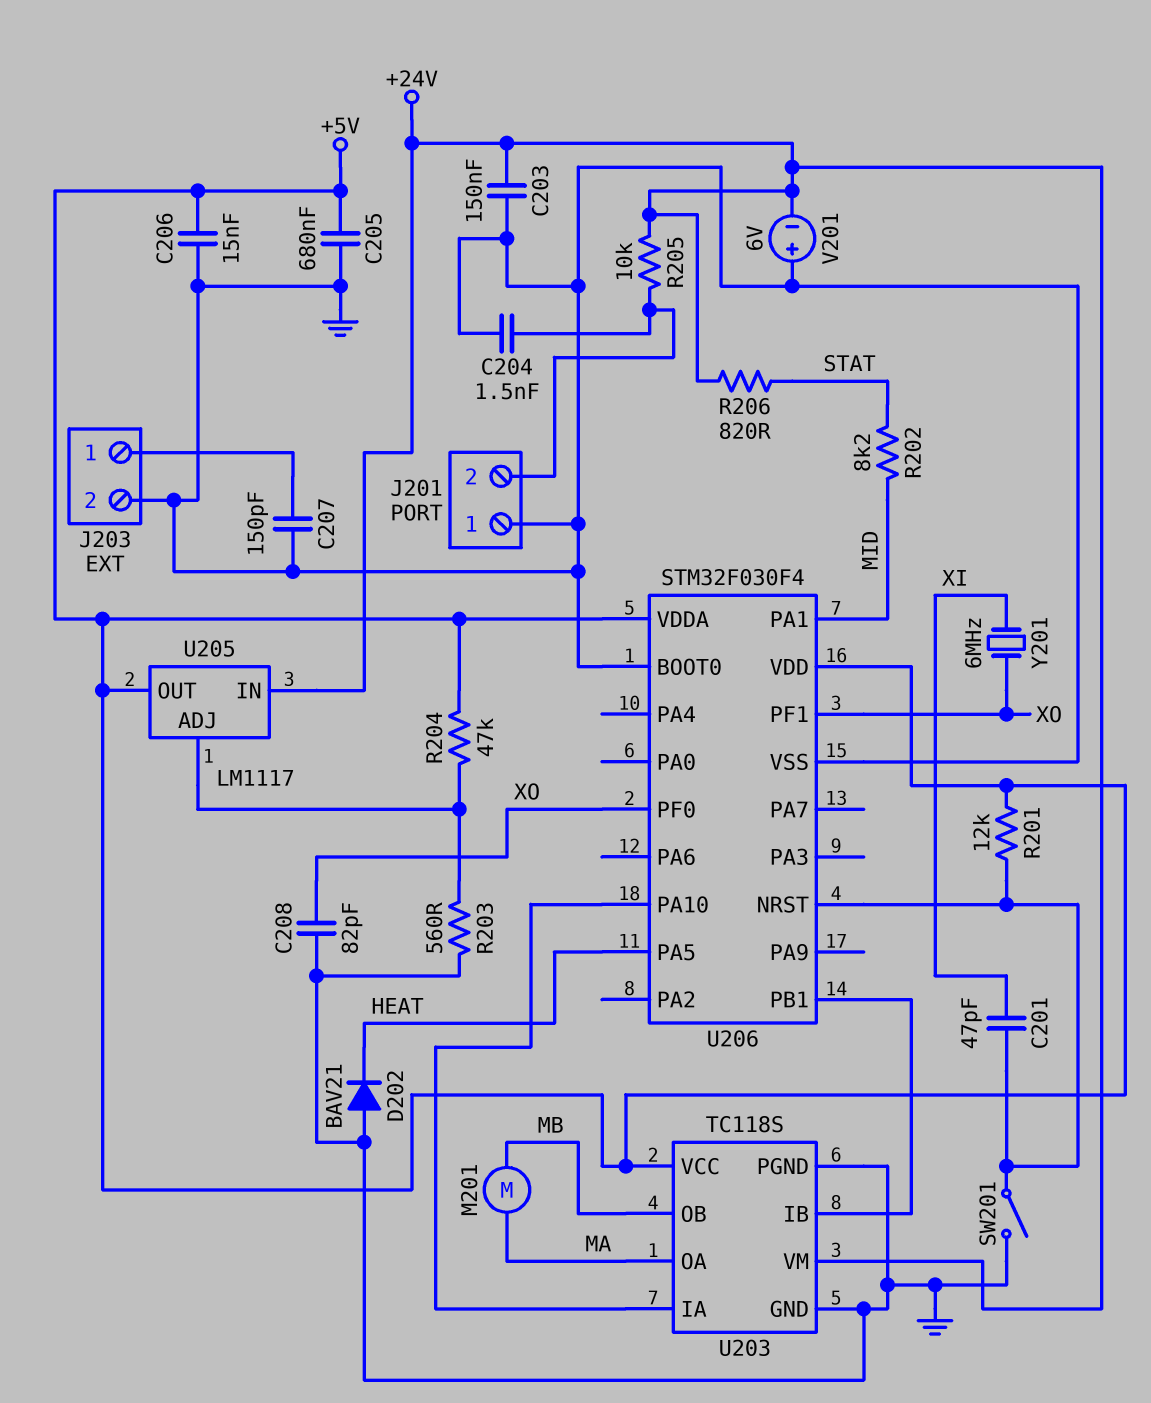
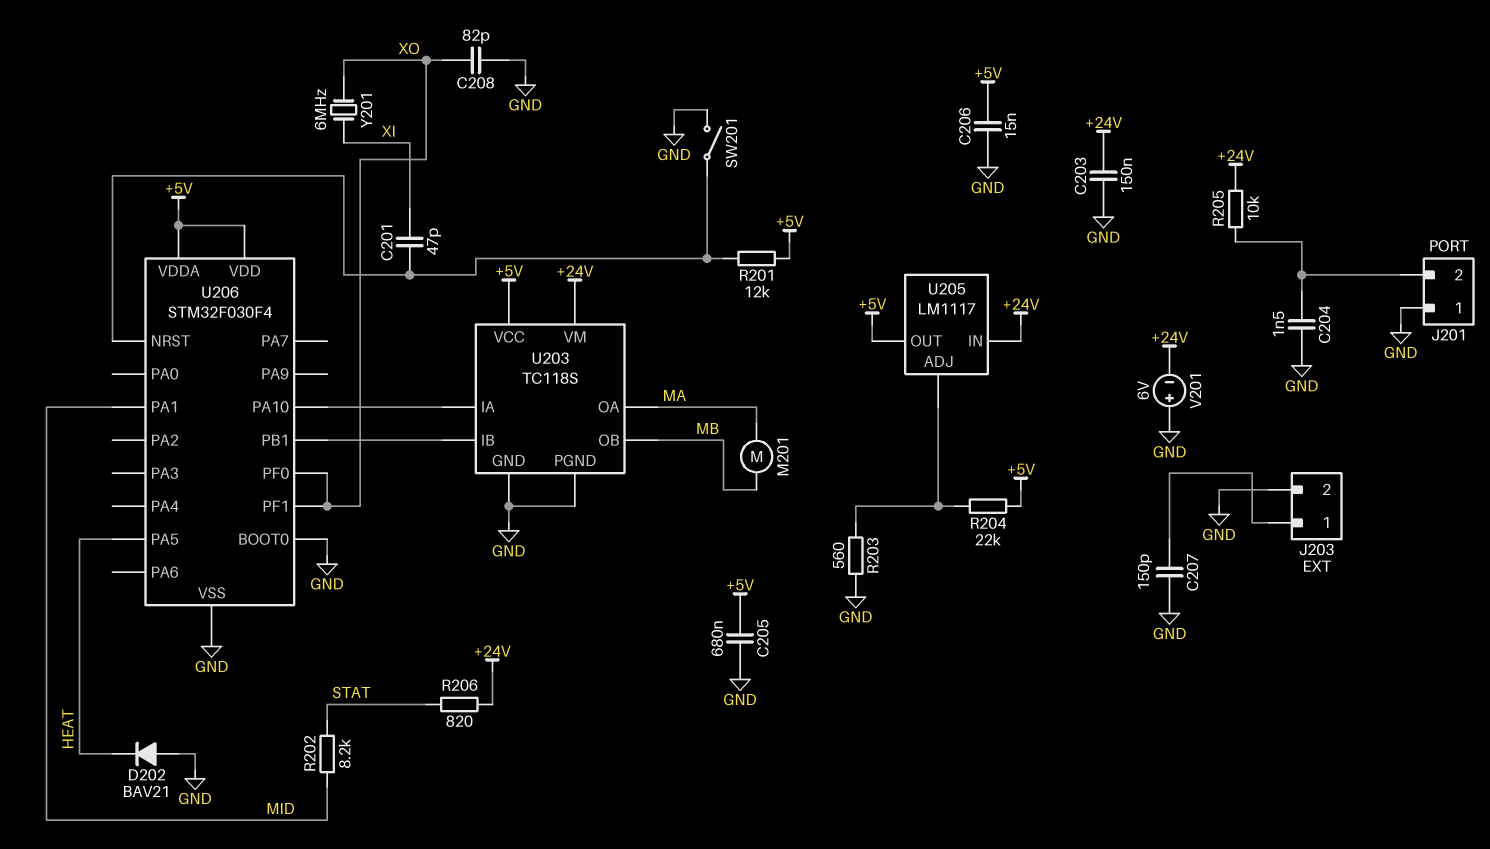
R204: 47k (+5V, U205/ADJ) -> 22k (+5V, U205/ADJ)

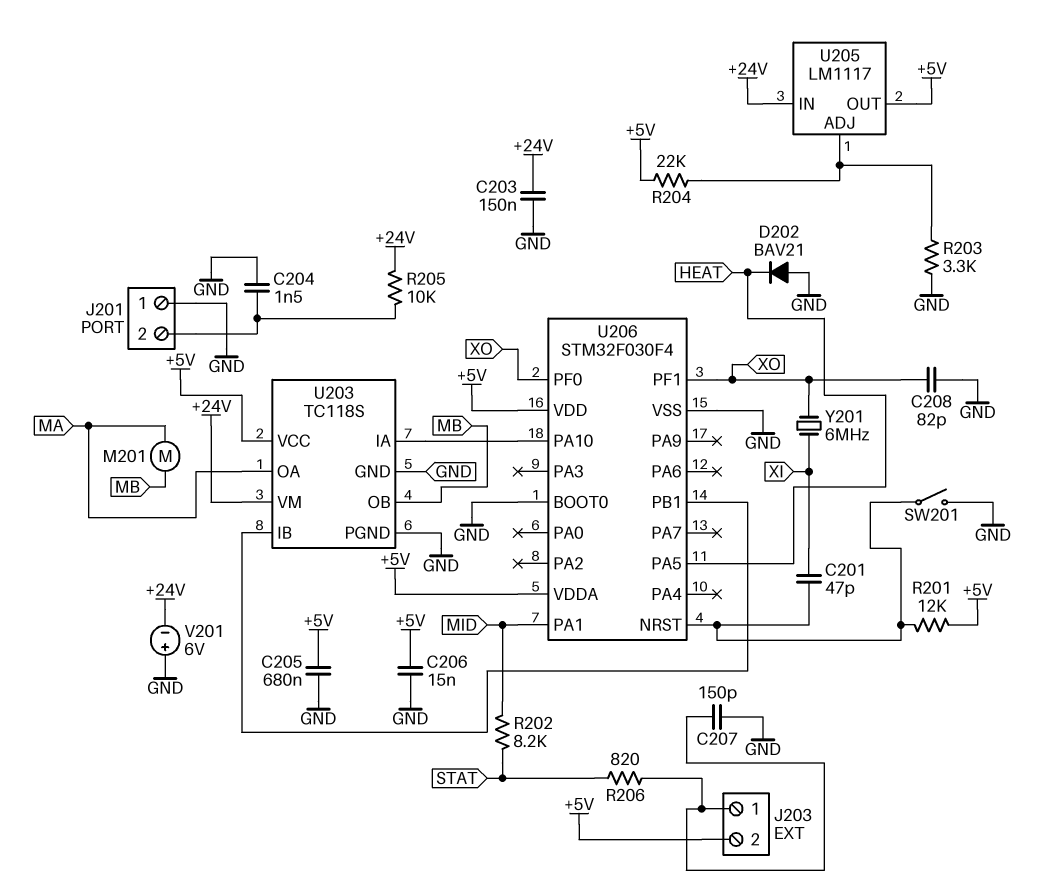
J203 pin 2: GND -> +5V
R203: 560 (GND, U205/ADJ) -> 3.3k (GND, U205/ADJ)
R206: 820 (+24V, STAT) -> 820 (J203/1, STAT)

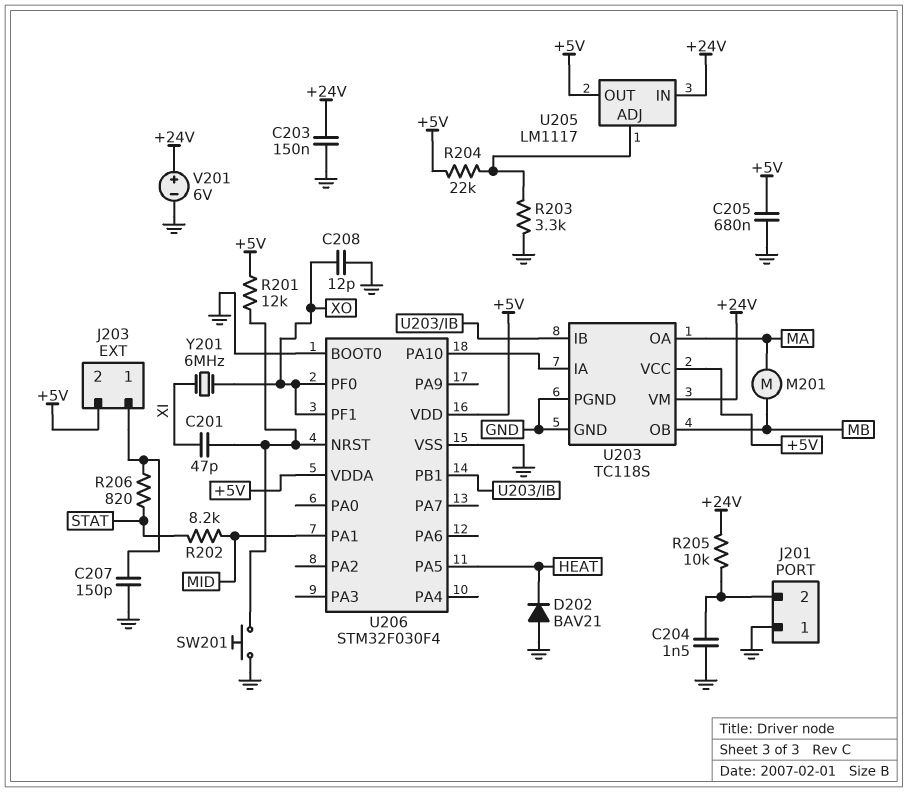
C206: 15nF (+5V, GND) -> none
C208: 82pF (GND, XO) -> 12pF (GND, XO)
SW201: switch (GND, U206/NRST) -> button (GND, U206/NRST)
V201: 6V (plus GND, minus +24V) -> 6V (plus +24V, minus GND)

